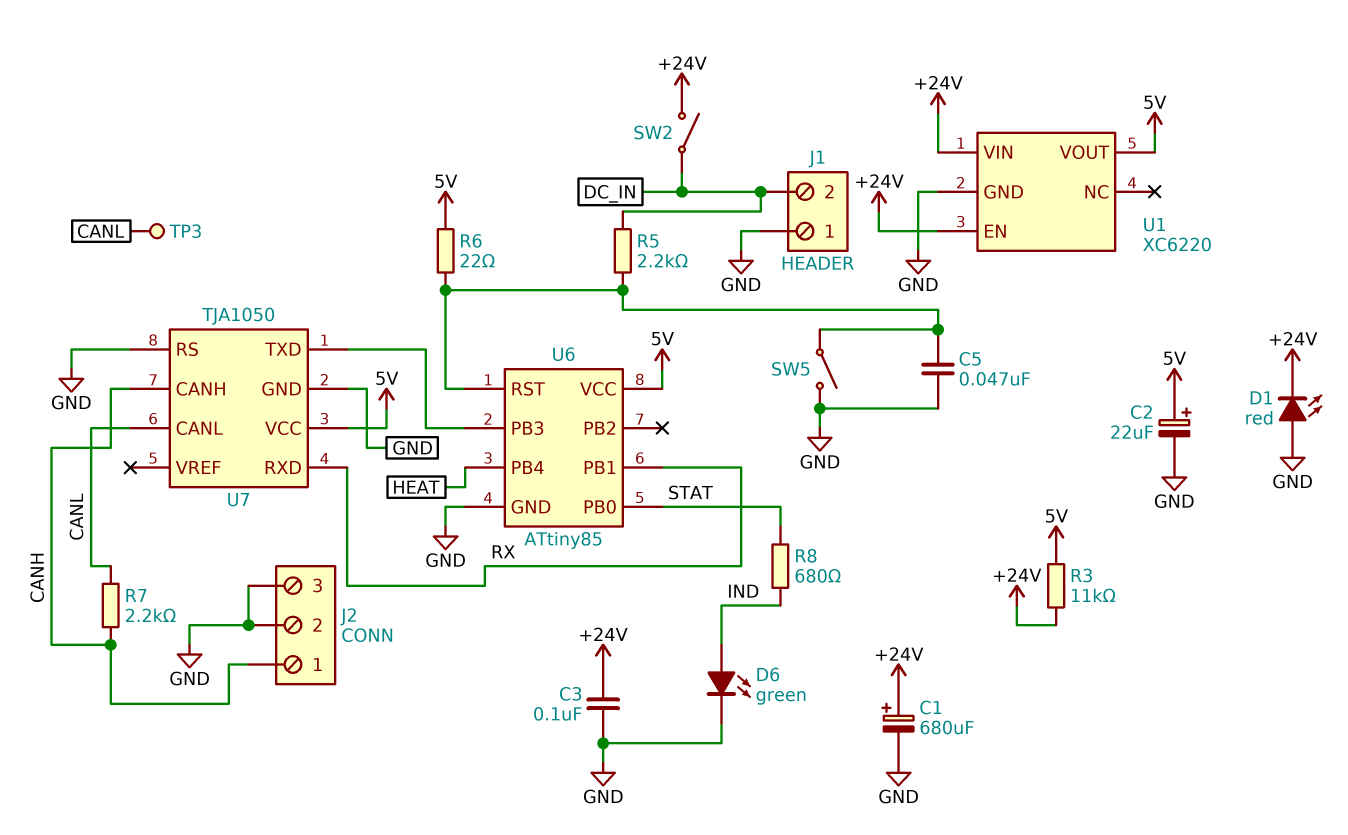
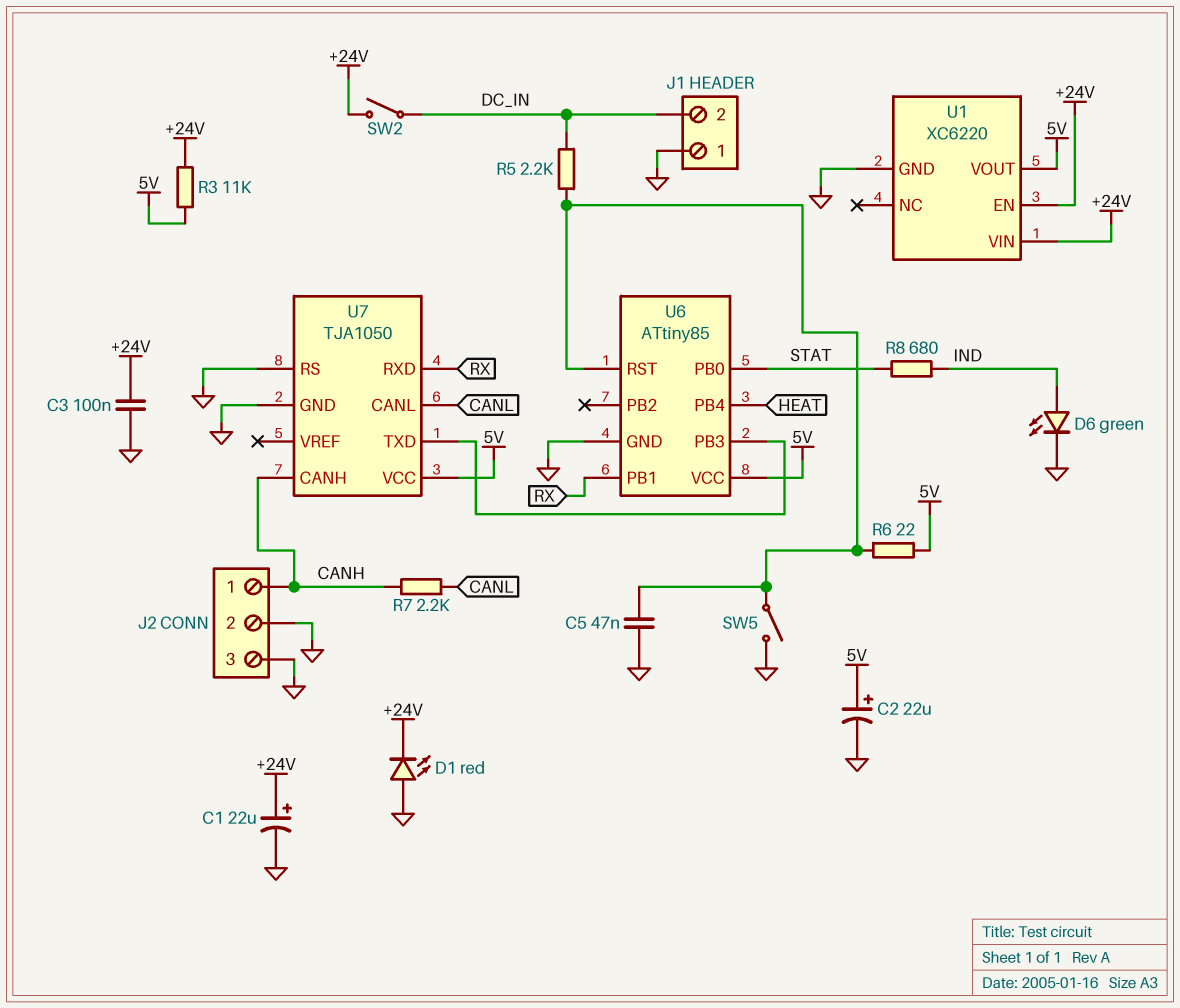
C1: 680uF (plus +24V, minus GND) -> 22uF (plus +24V, minus GND)
TP3: test point (CANL) -> none

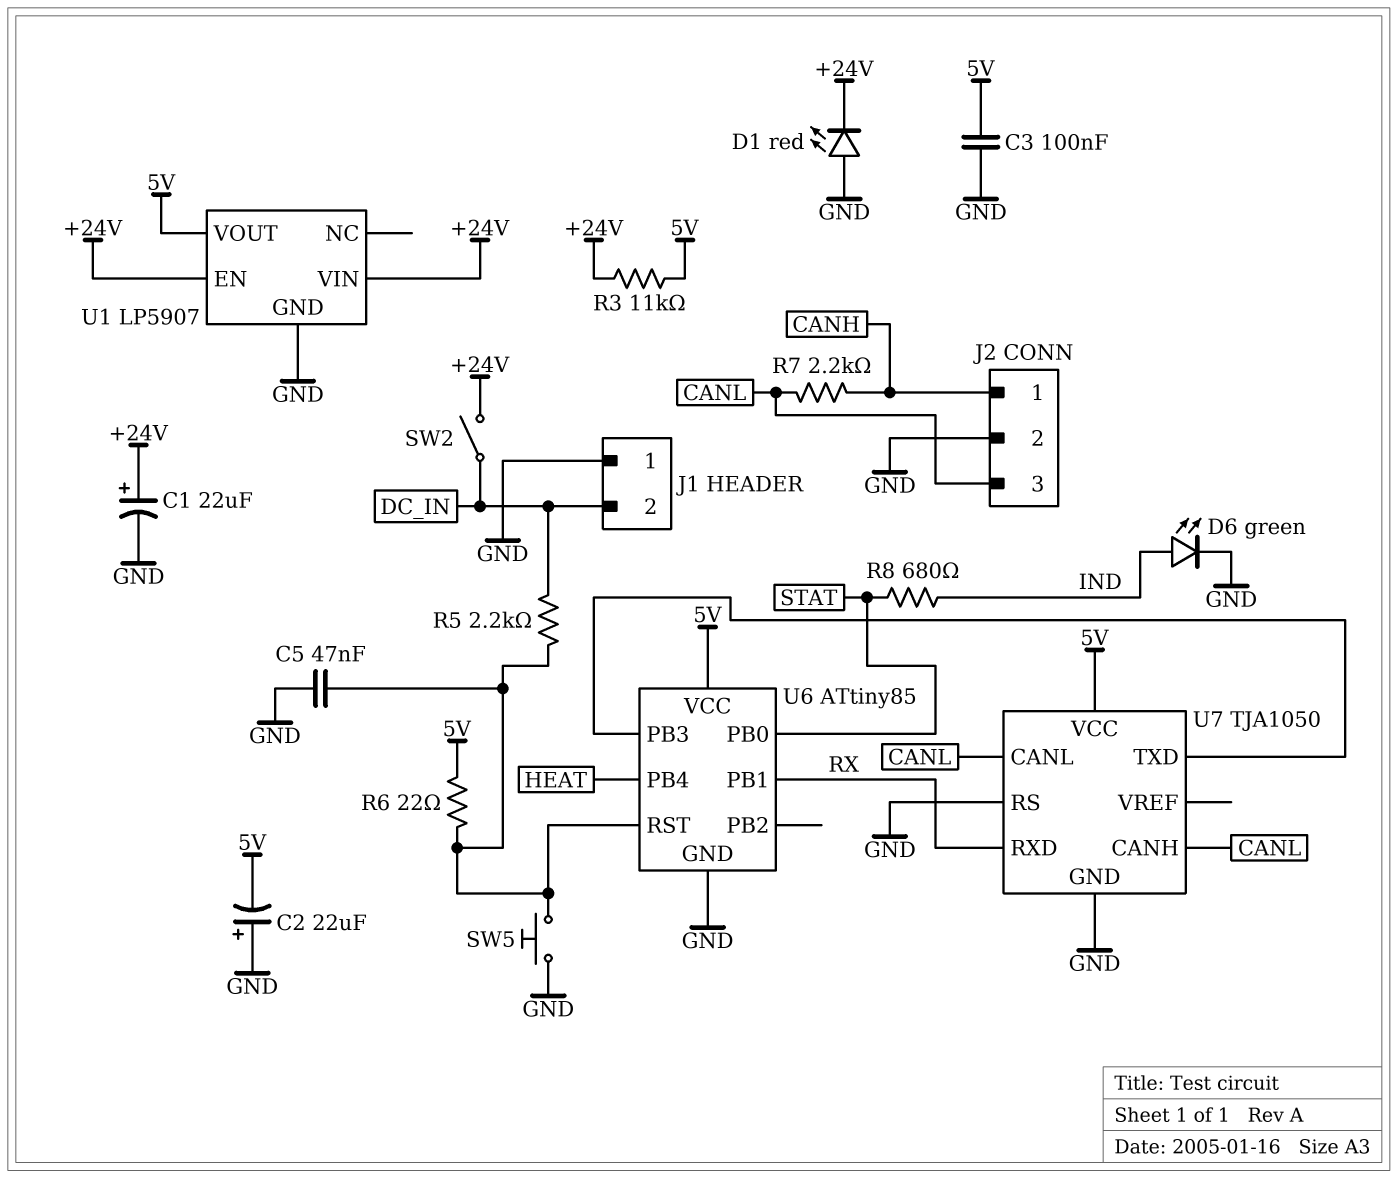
C2: 22uF (plus 5V, minus GND) -> 22uF (plus GND, minus 5V)
C3: 100nF (+24V, GND) -> 100nF (5V, GND)
J2 pin 3: GND -> CANL
SW5: switch (GND, U6/RST) -> button (GND, U6/RST)
U1: XC6220 -> LP5907
U7 pin CANH: CANH -> CANL

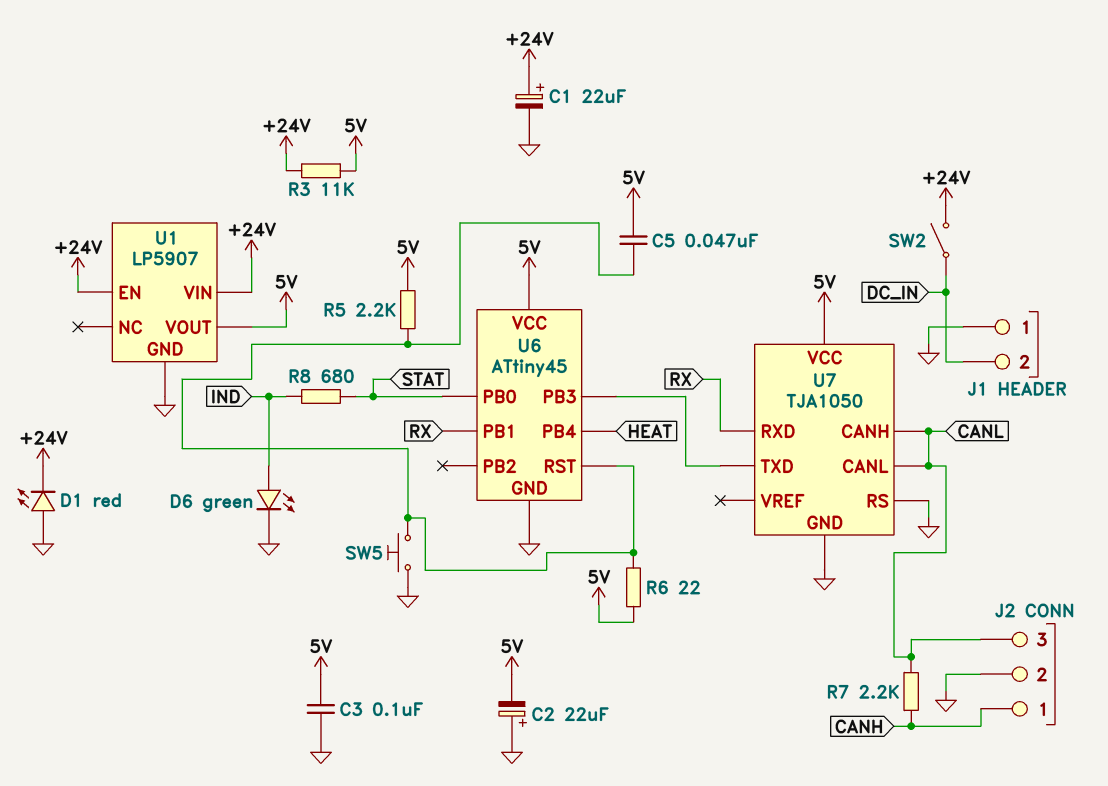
C5: 47nF (GND, U6/RST) -> 47nF (5V, U6/RST)
R5: 2.2k (DC_IN, U6/RST) -> 2.2k (5V, U6/RST)
U6: ATtiny85 -> ATtiny45

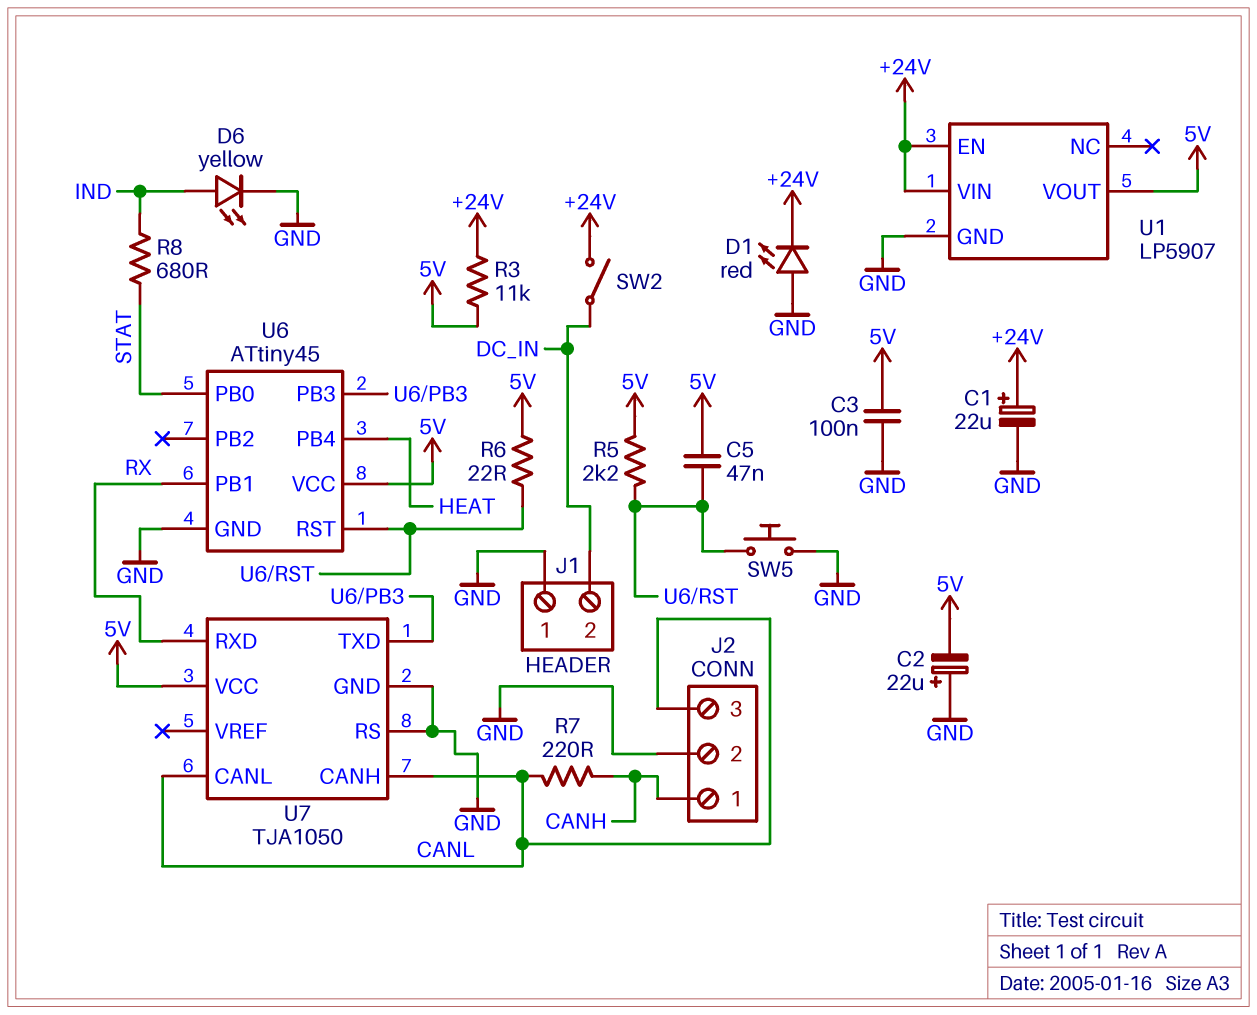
D6: LED green (A IND, K GND) -> LED yellow (A IND, K GND)
R7: 2.2k (CANH, CANL) -> 220 (CANH, CANL)

